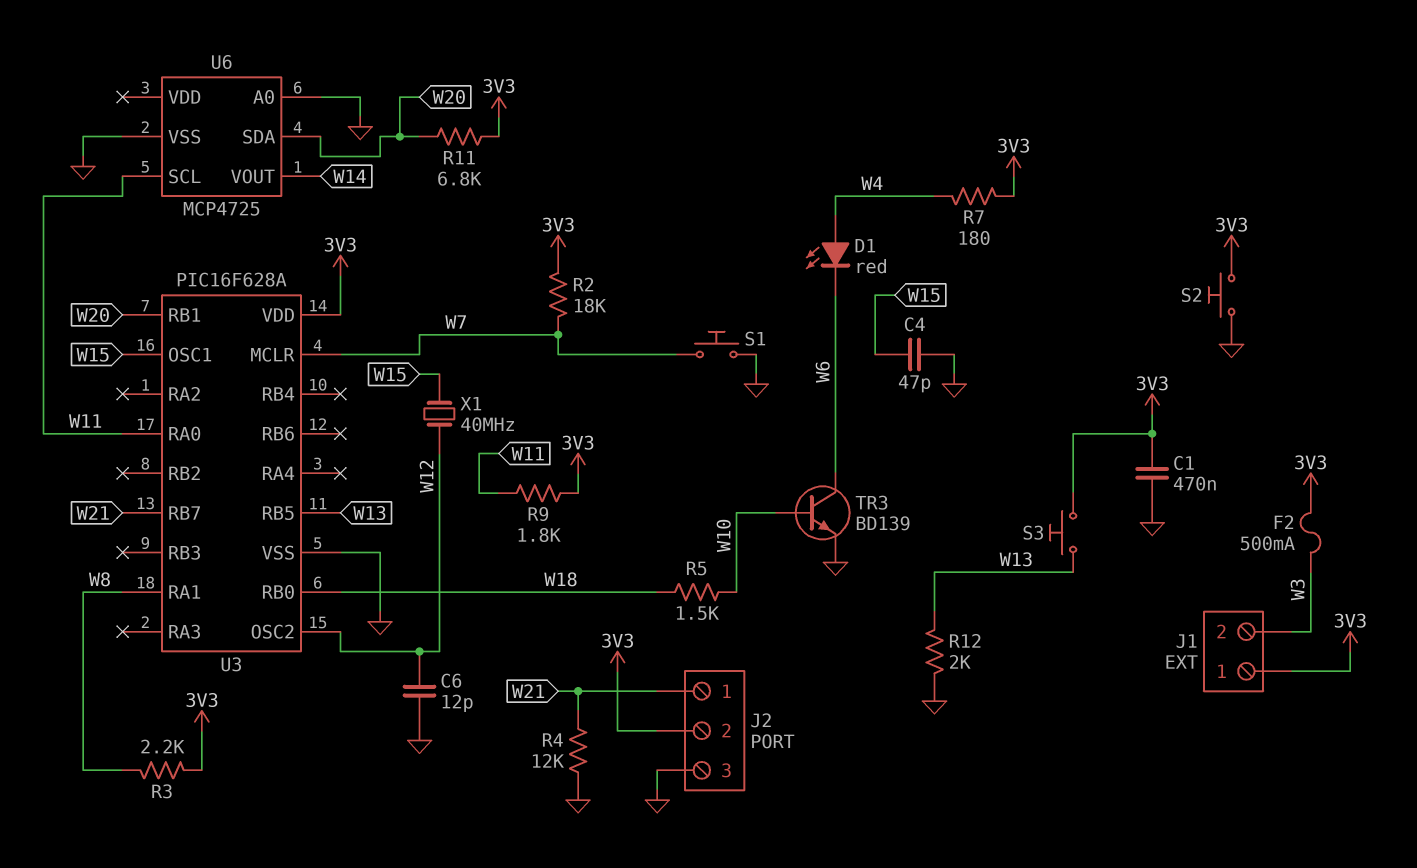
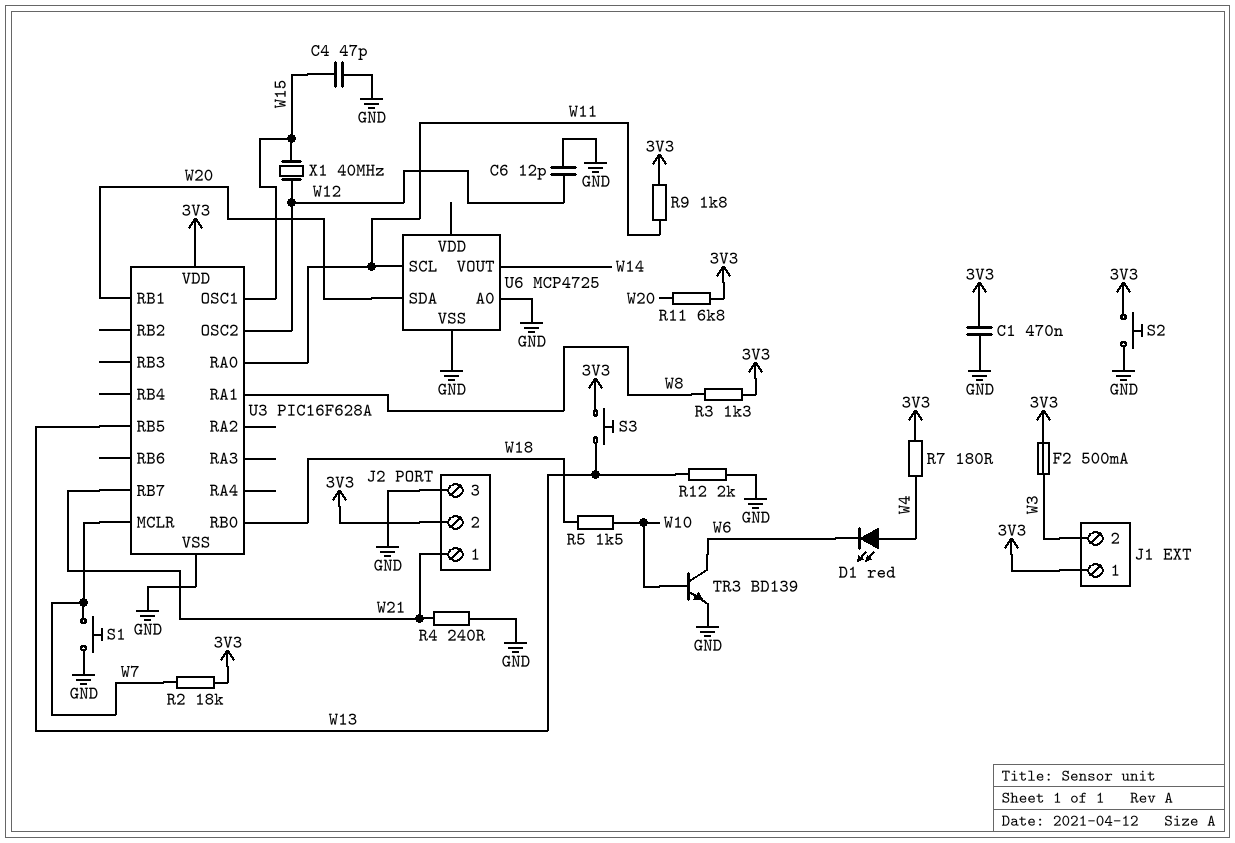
R3: 2.2k (3V3, W8) -> 1.3k (3V3, W8)
R4: 12k (GND, W21) -> 240 (GND, W21)

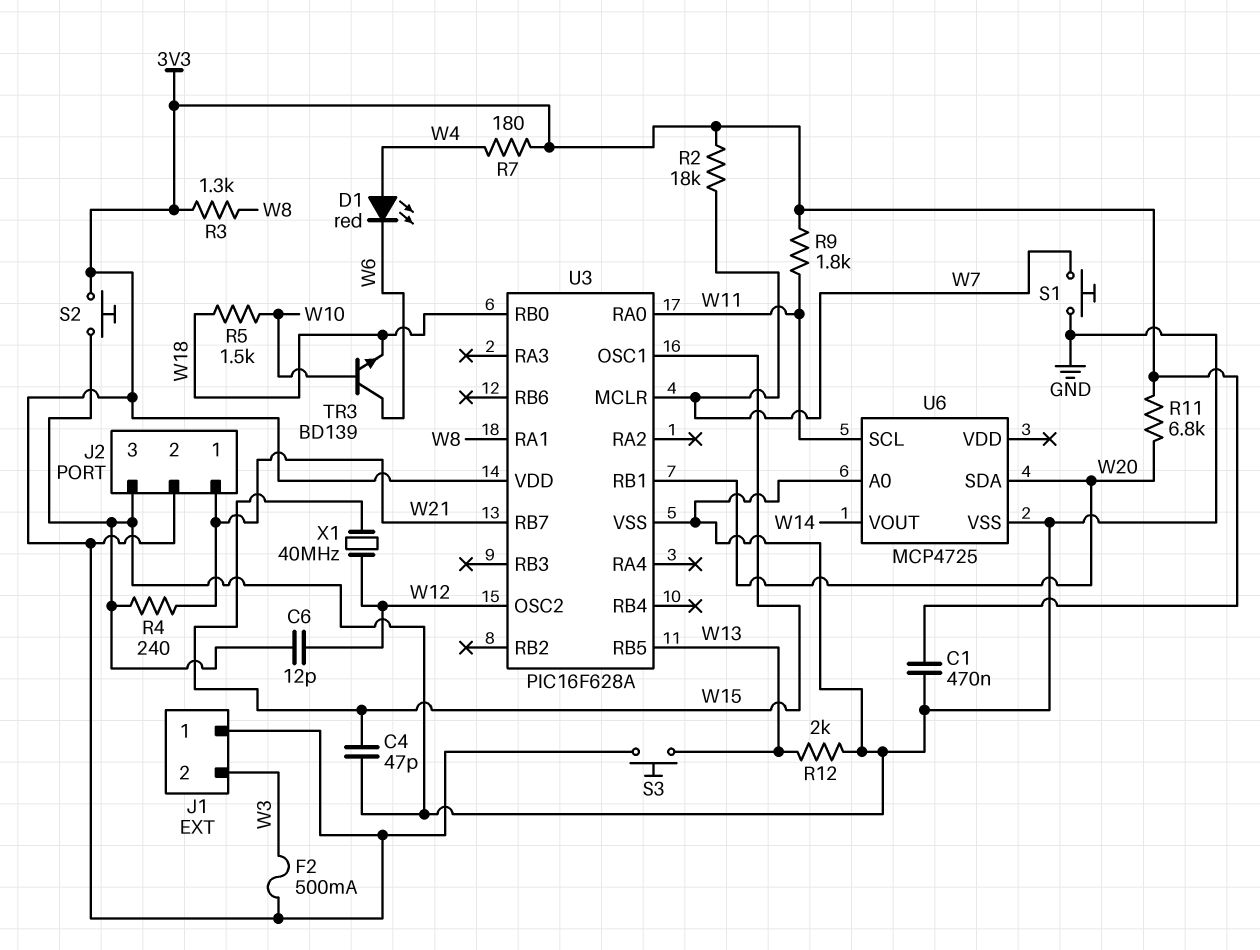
TR3: NPN BD139 (B W10, C W6, E GND) -> NPN BD139 (B W10, C W6, E W18)

